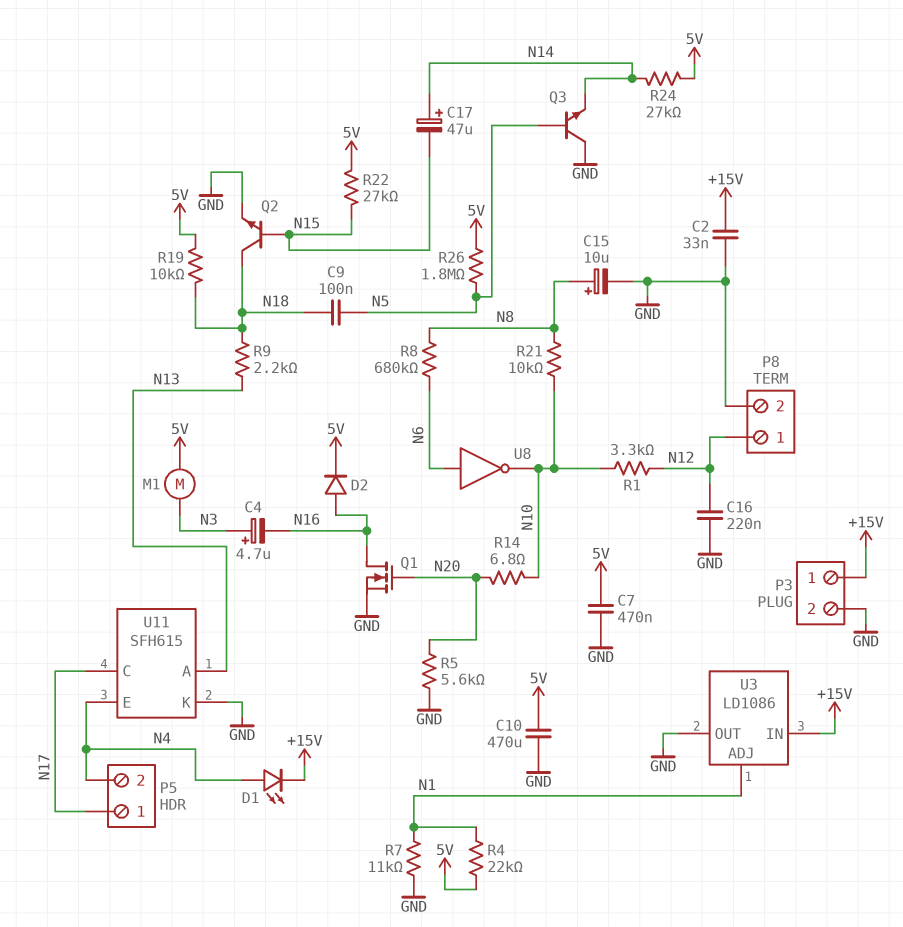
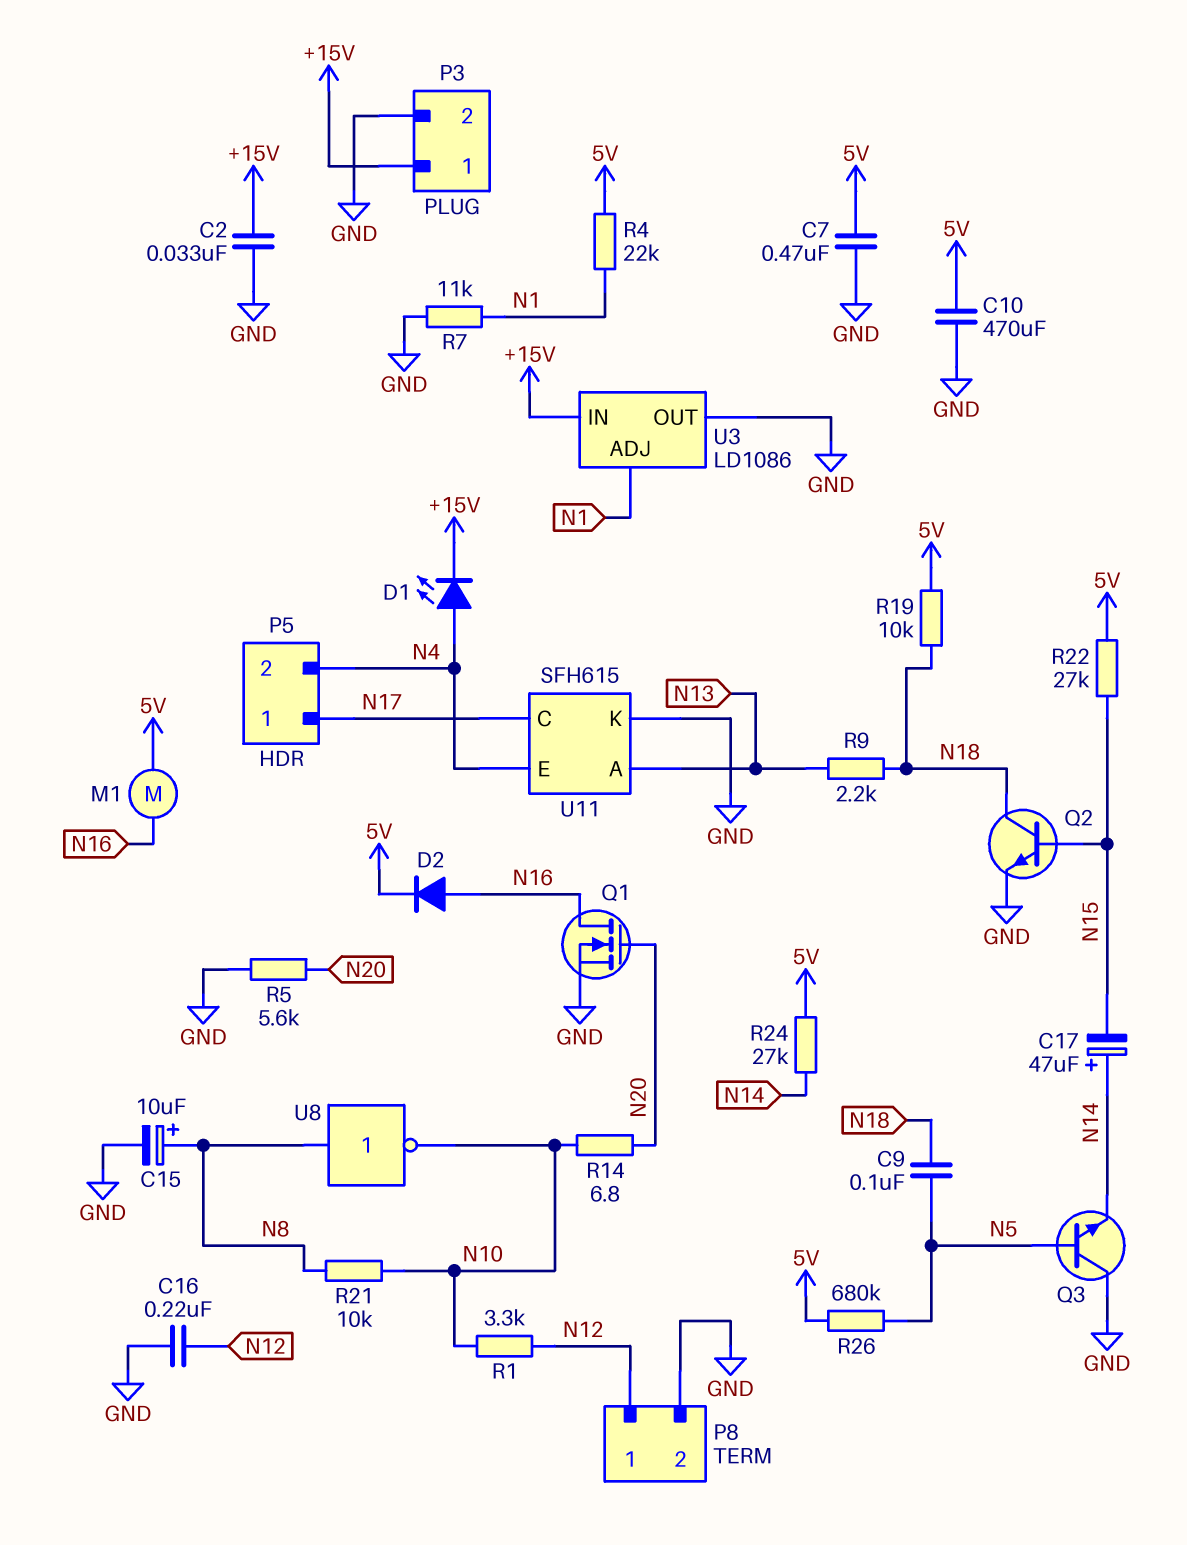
C4: 4.7uF (plus N3, minus N16) -> none
M1: motor (5V, N3) -> motor (5V, N16)
R8: 680k (N6, N8) -> none
R26: 1.8M (5V, N5) -> 680k (5V, N5)
U8: NOT (in N6, out N10) -> NOT (in N8, out N10)

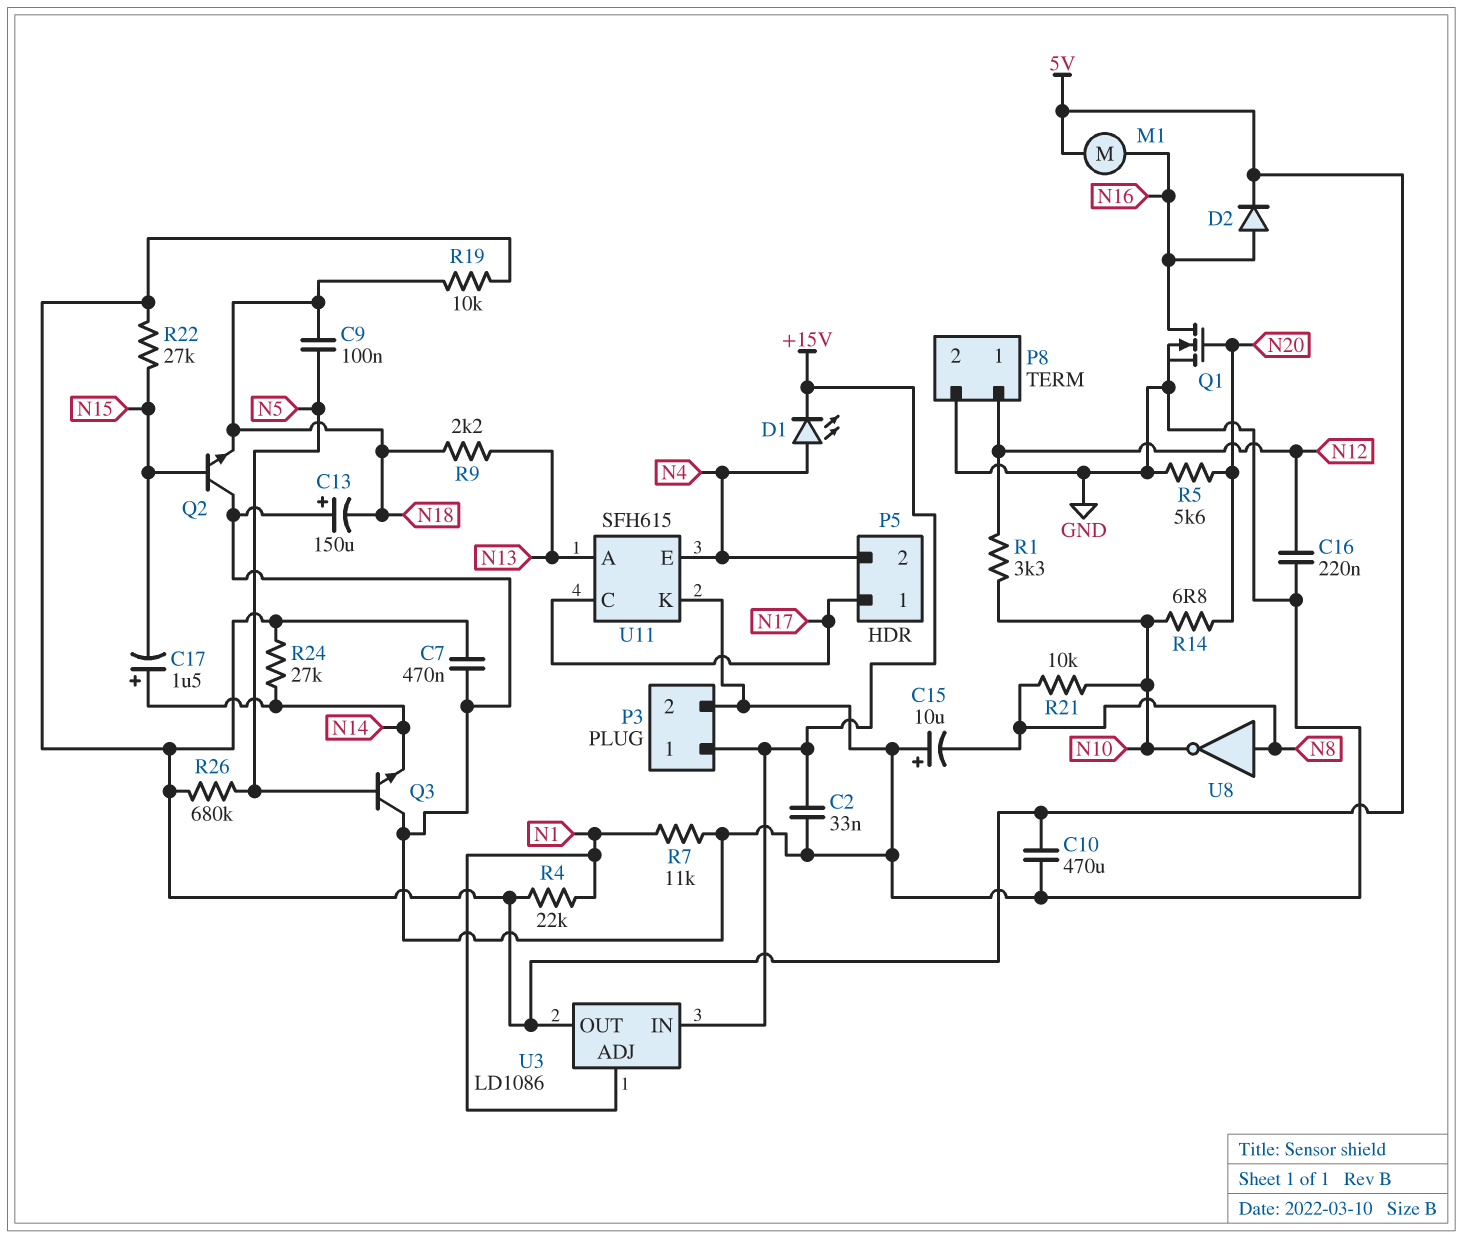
C13: none -> 150uF (plus GND, minus N18)
C15: 10uF (plus N8, minus GND) -> 10uF (plus GND, minus N8)
C17: 47uF (plus N14, minus N15) -> 1.5uF (plus N14, minus N15)
Q2: NPN (B N15, C N18, E GND) -> NPN (B N15, C GND, E N18)
U3 pin OUT: GND -> 5V

